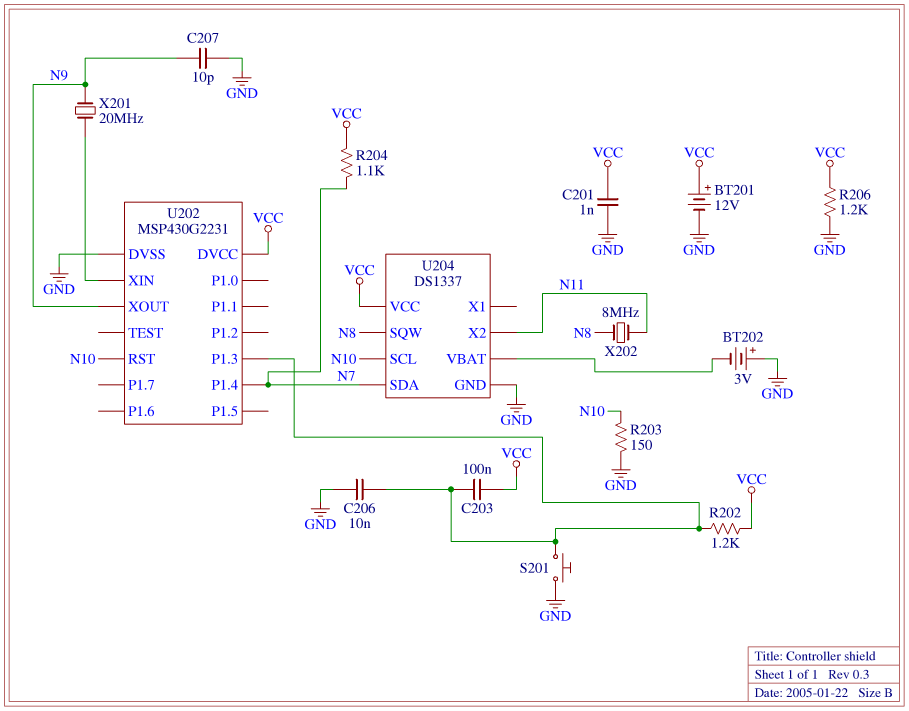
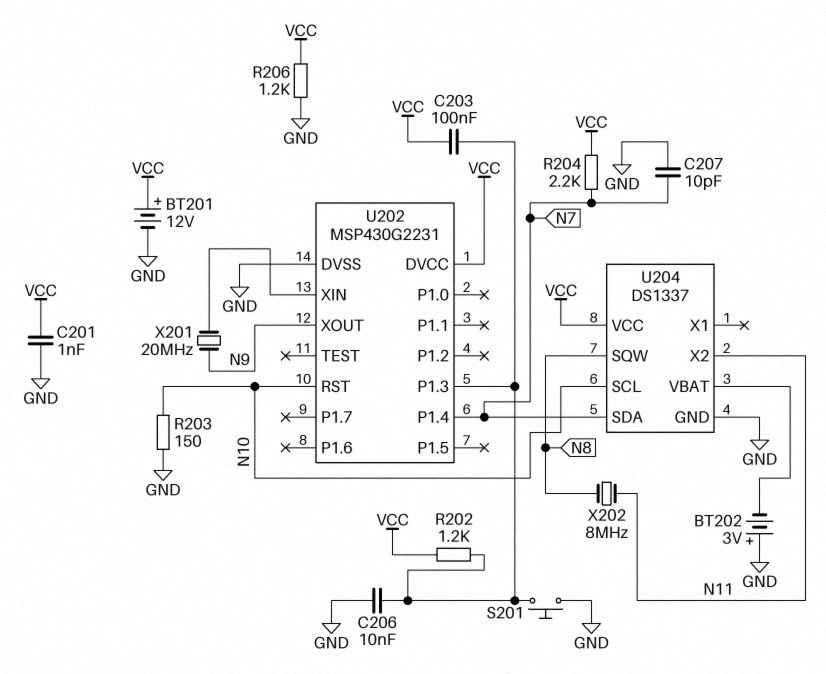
C207: 10pF (GND, N9) -> 10pF (GND, N7)
R204: 1.1k (N7, VCC) -> 2.2k (N7, VCC)

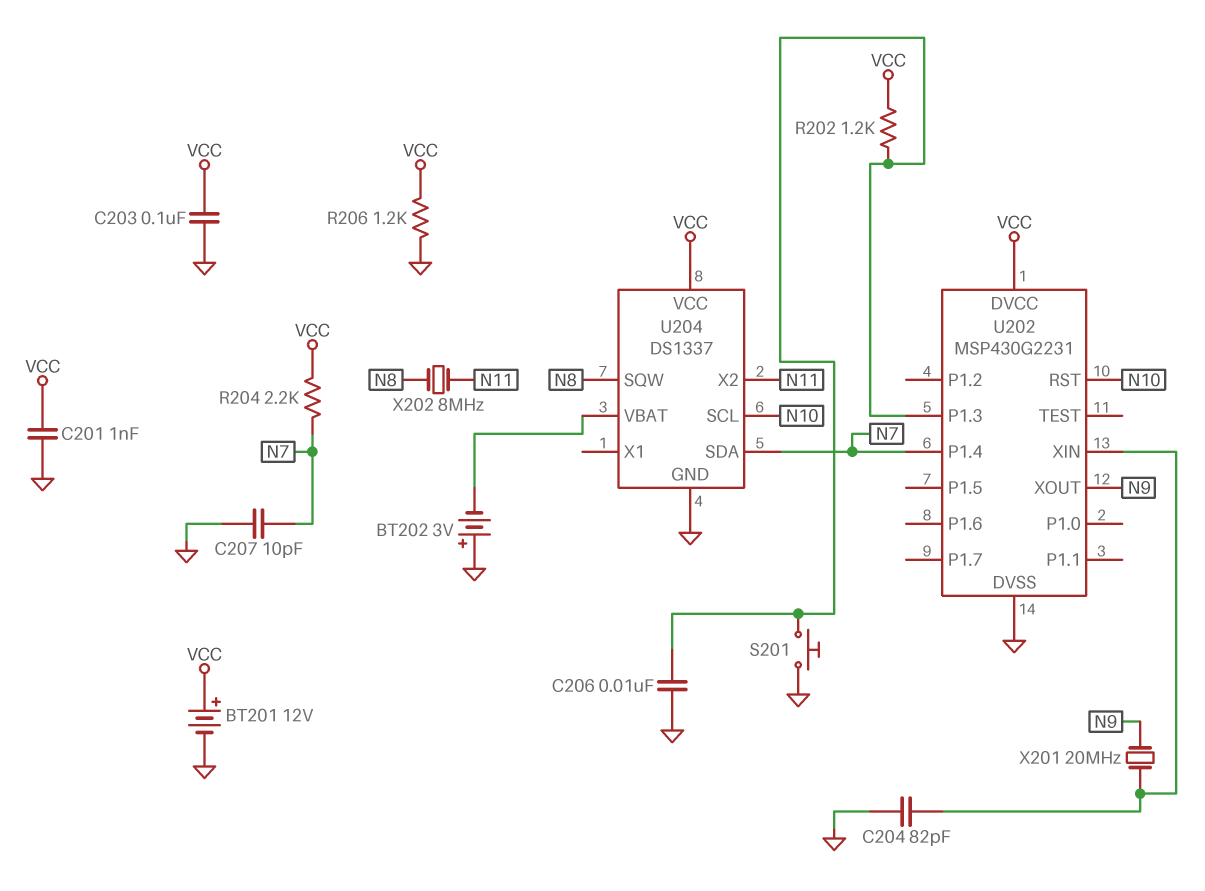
C203: 100nF (U202/P1.3, VCC) -> 100nF (GND, VCC)
C204: none -> 82pF (GND, U202/XIN)
R203: 150 (GND, N10) -> none

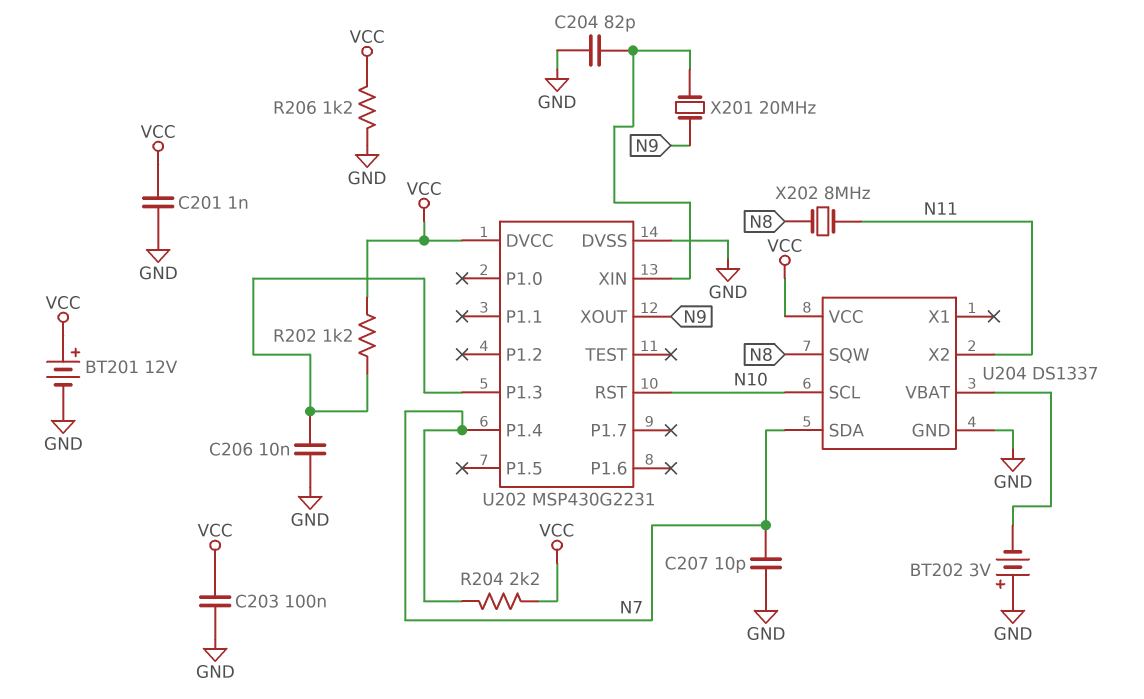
S201: button (GND, U202/P1.3) -> none

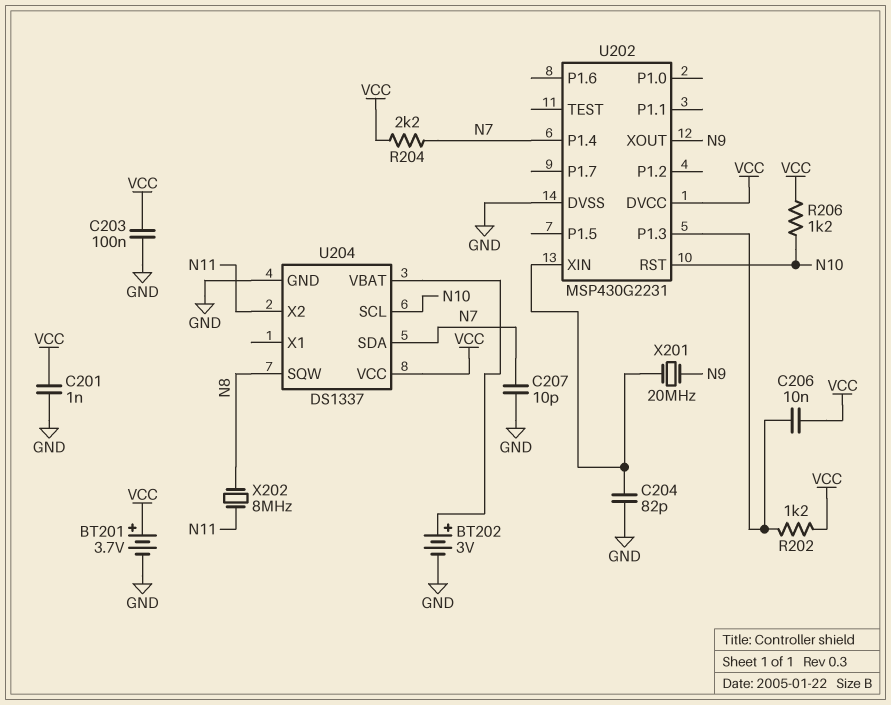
BT201: 12V (plus VCC, minus GND) -> 3.7V (plus VCC, minus GND)
BT202: 3V (plus GND, minus U204/VBAT) -> 3V (plus U204/VBAT, minus GND)
C206: 10nF (GND, U202/P1.3) -> 10nF (U202/P1.3, VCC)
R206: 1.2k (GND, VCC) -> 1.2k (N10, VCC)

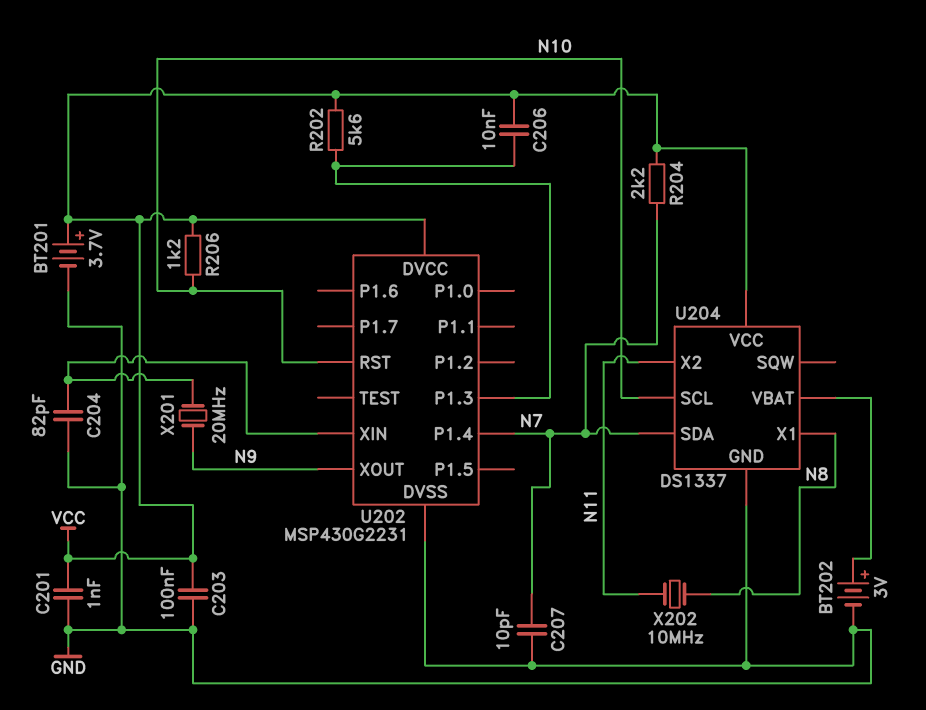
R202: 1.2k (U202/P1.3, VCC) -> 5.6k (U202/P1.3, VCC)
U204 pin SQW: N8 -> none
U204 pin X1: none -> N8
X202: 8MHz (N8, N11) -> 10MHz (N8, N11)

